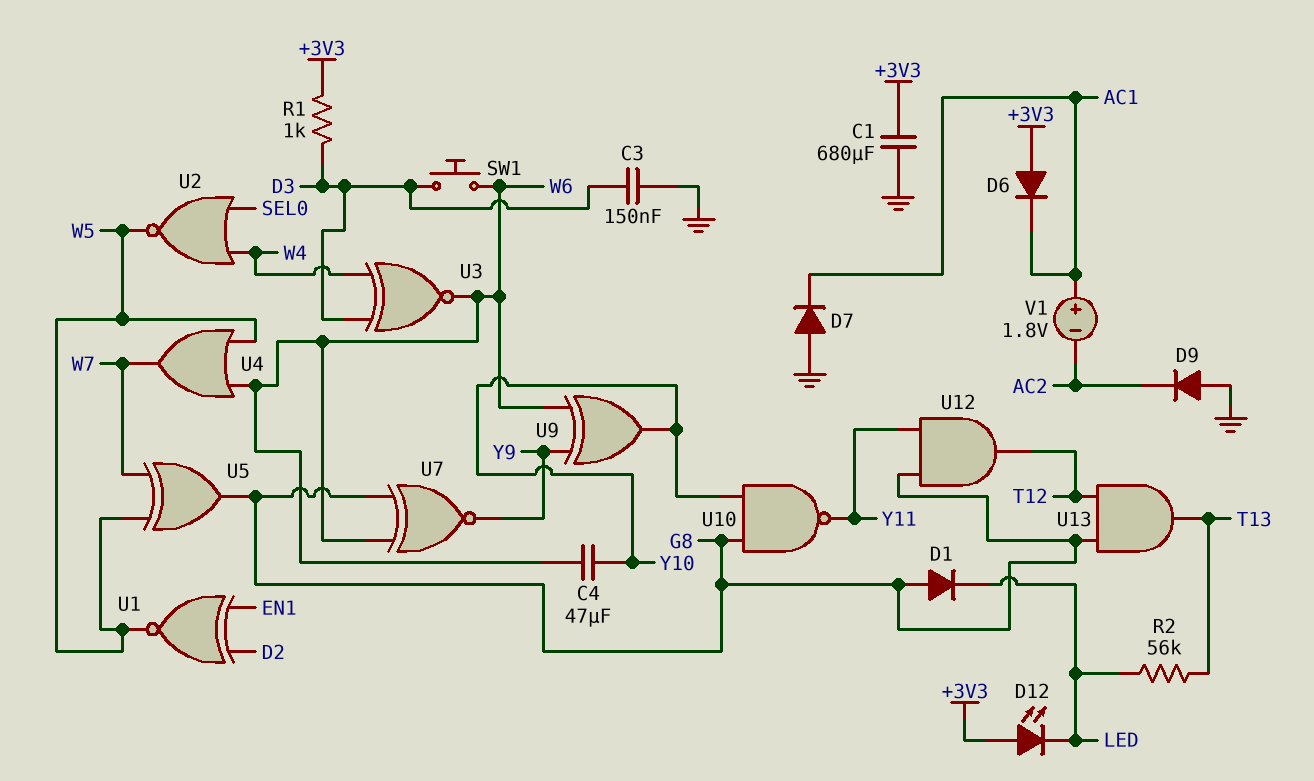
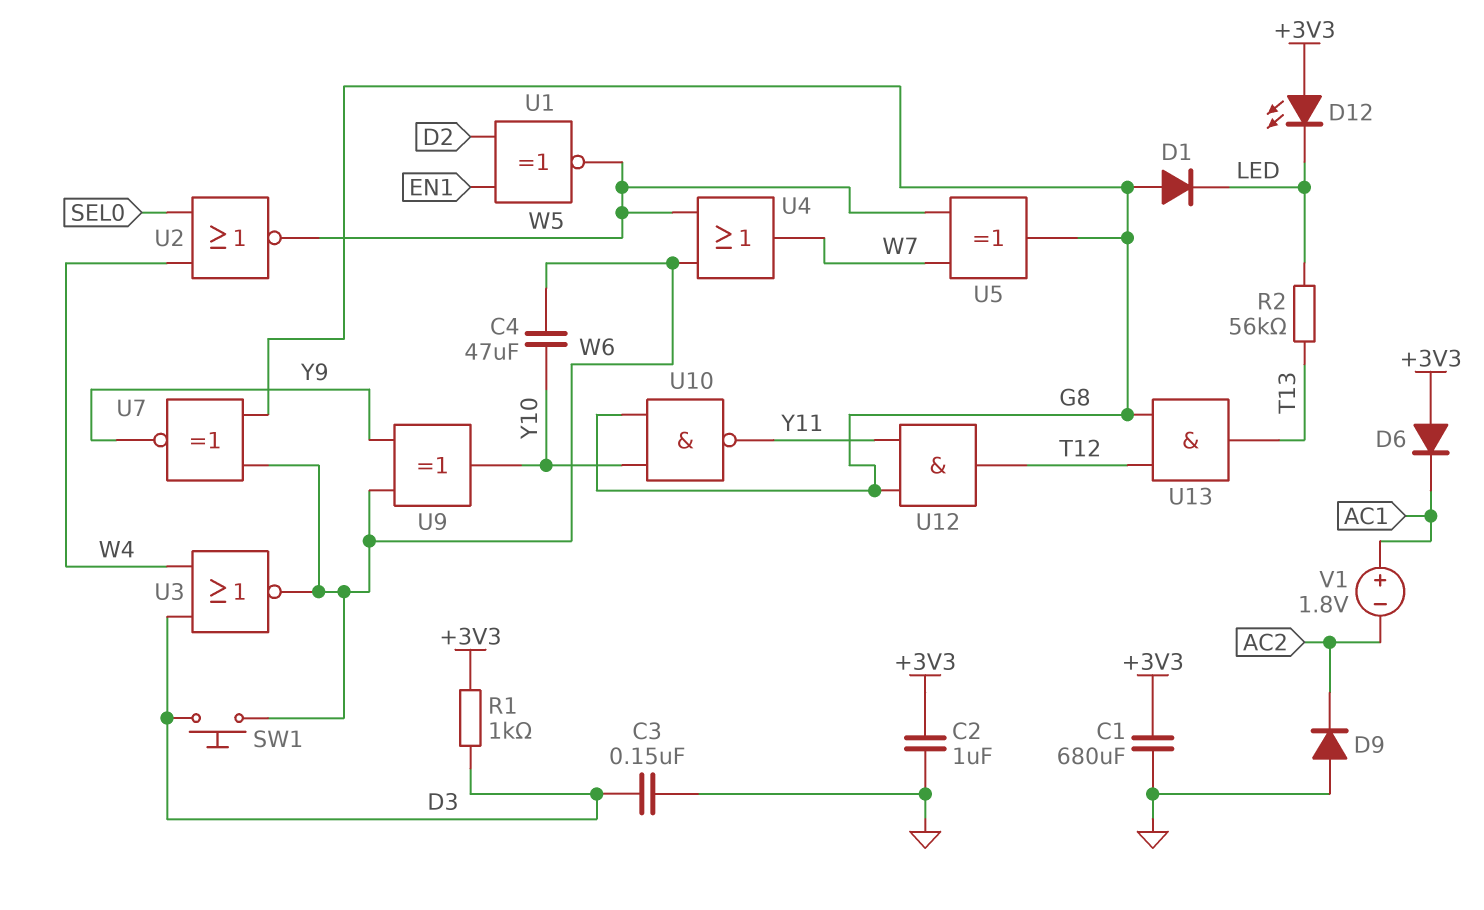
C2: none -> 1uF (+3V3, GND)
D7: diode (A GND, K AC1) -> none
U3: XNOR (in D3, in W4, out W6) -> NOR (in D3, in W4, out W6)

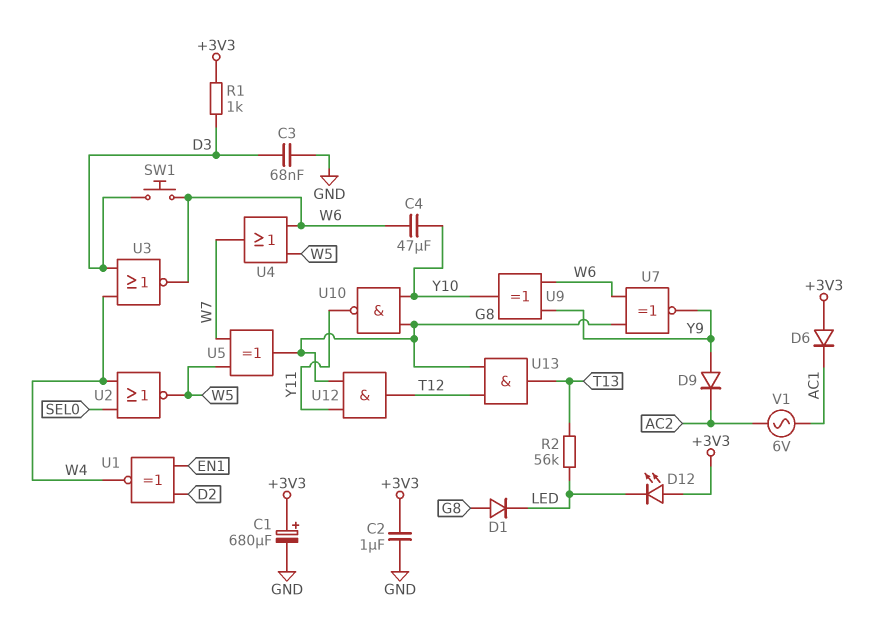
C1: 680uF (+3V3, GND) -> 680uF (plus +3V3, minus GND)
C3: 150nF (D3, GND) -> 68nF (D3, GND)
D9: diode (A GND, K AC2) -> diode (A Y9, K AC2)
U1: XNOR (in D2, in EN1, out W5) -> XNOR (in D2, in EN1, out W4)
V1: 1.8V (plus AC1, minus AC2) -> AC 6V (AC1, AC2)

